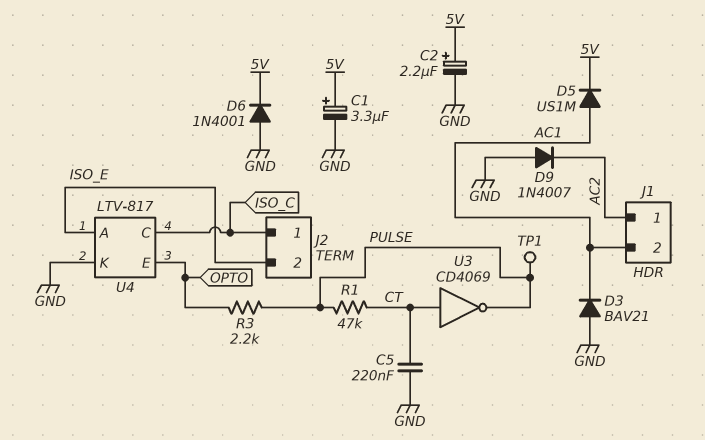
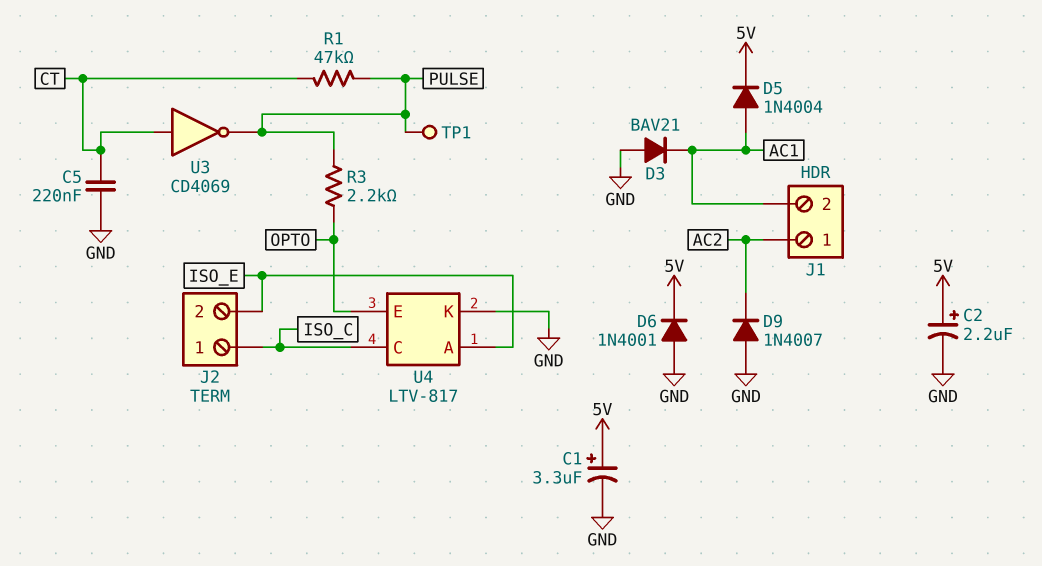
D5: diode US1M (A AC1, K 5V) -> diode 1N4004 (A AC1, K 5V)

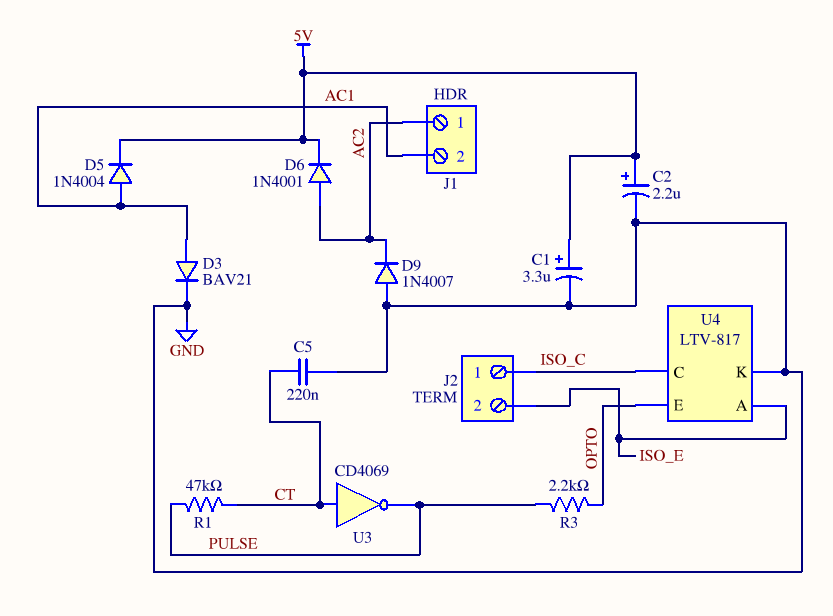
D3: diode BAV21 (A GND, K AC1) -> diode BAV21 (A AC1, K GND)
D6: diode 1N4001 (A GND, K 5V) -> diode 1N4001 (A AC2, K 5V)
TP1: test point (PULSE) -> none

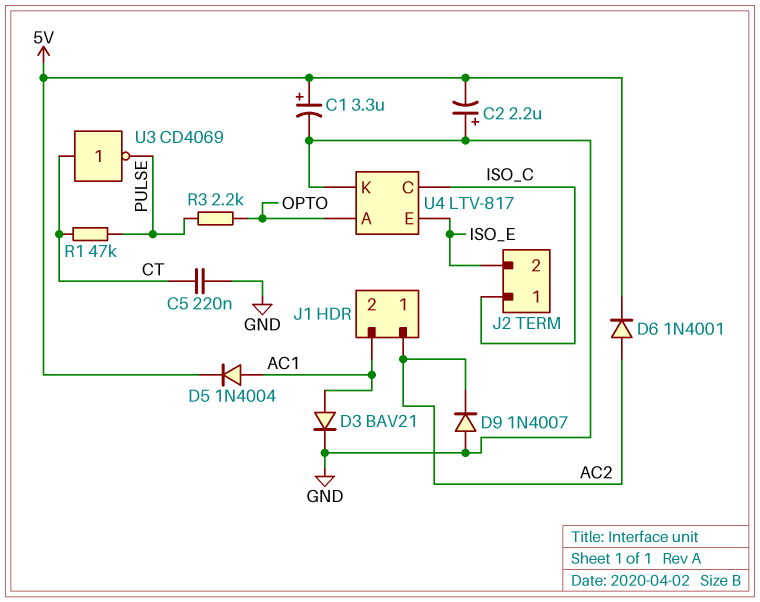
C2: 2.2uF (plus 5V, minus GND) -> 2.2uF (plus GND, minus 5V)
U4 pin A: ISO_E -> OPTO
U4 pin E: OPTO -> ISO_E

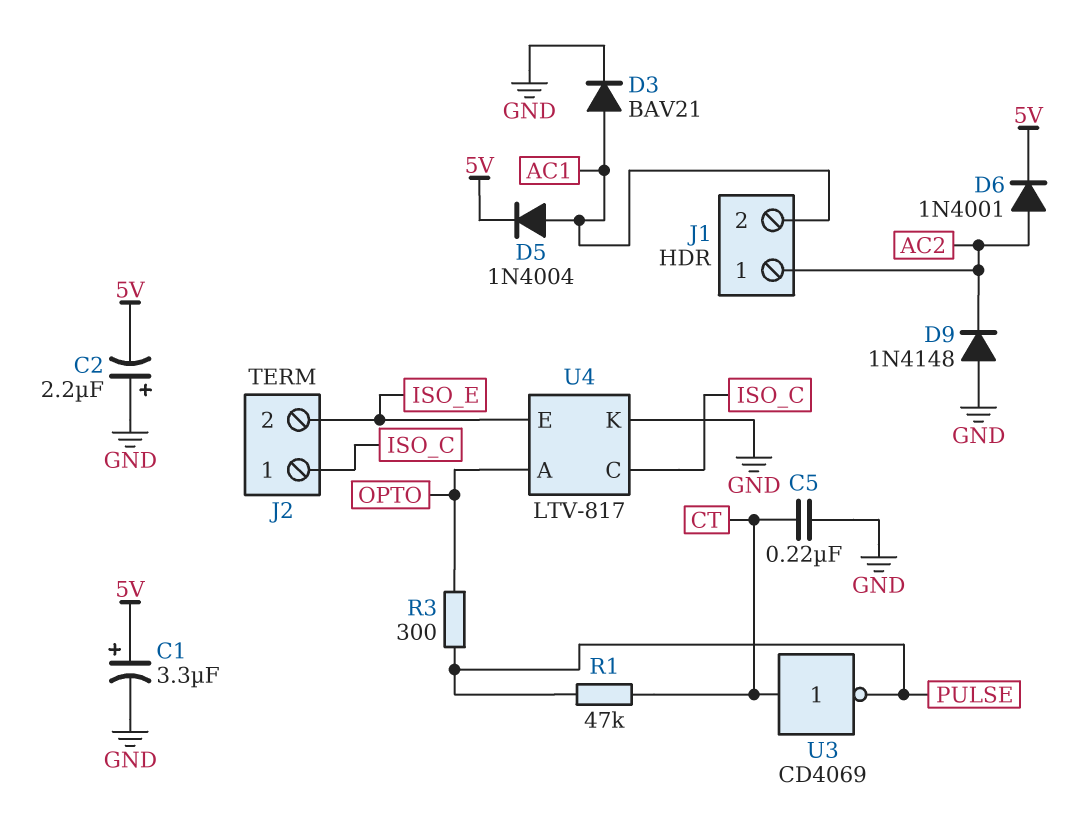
D9: diode 1N4007 (A GND, K AC2) -> diode 1N4148 (A GND, K AC2)
R3: 2.2k (OPTO, PULSE) -> 300 (OPTO, PULSE)

